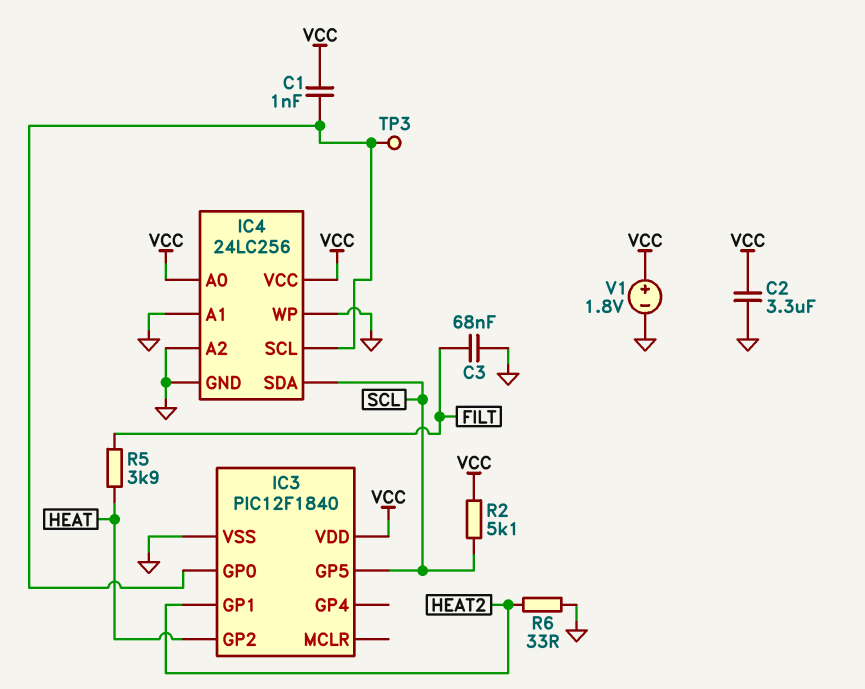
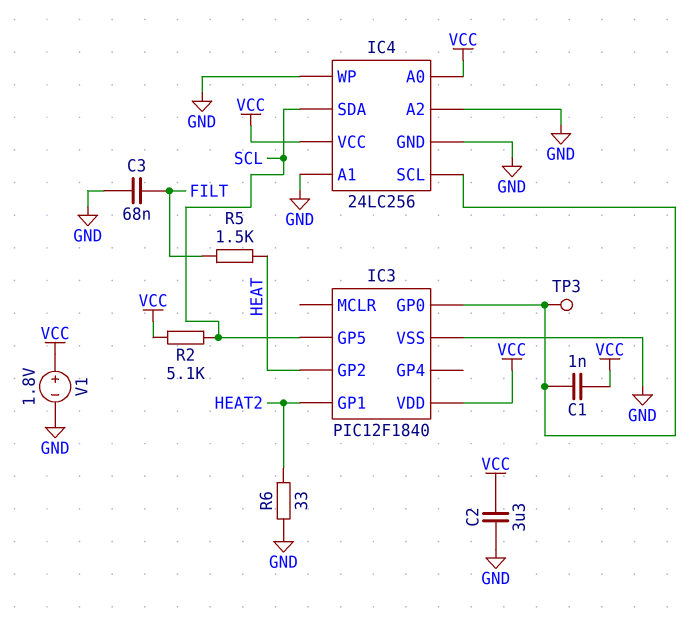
R5: 3.9k (FILT, HEAT) -> 1.5k (FILT, HEAT)

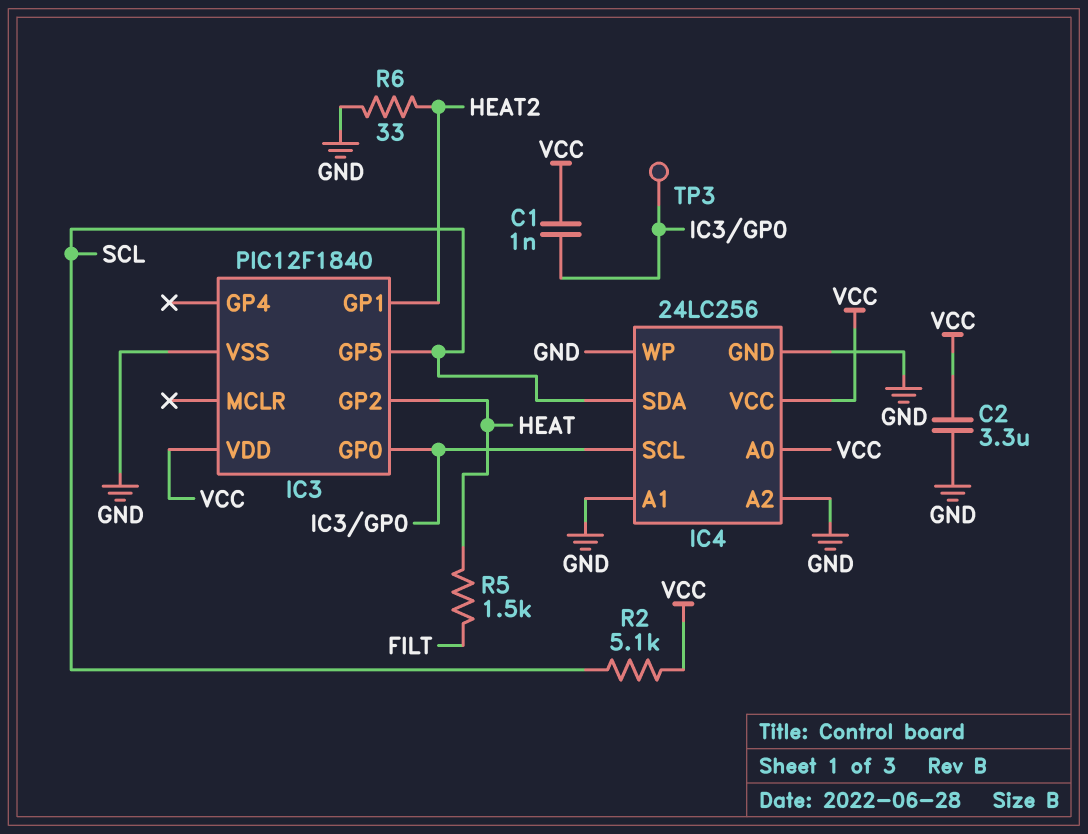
C3: 68nF (FILT, GND) -> none
V1: 1.8V (plus VCC, minus GND) -> none

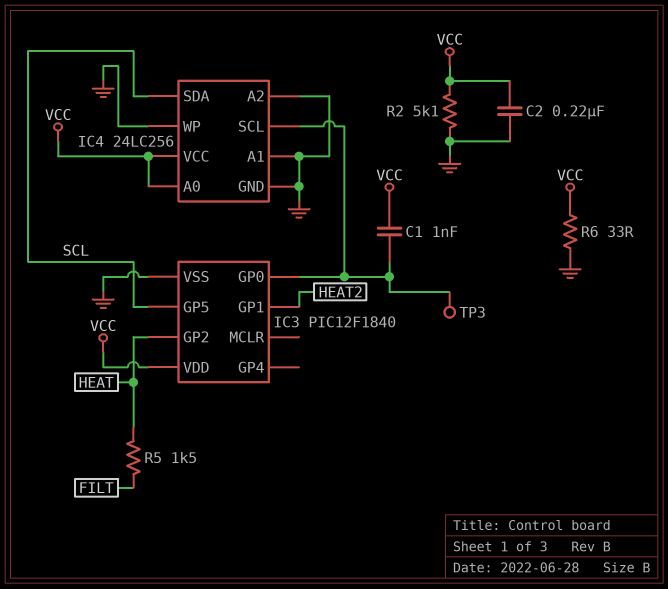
C2: 3.3uF (GND, VCC) -> 220nF (GND, VCC)
R2: 5.1k (SCL, VCC) -> 5.1k (GND, VCC)
R6: 33 (GND, HEAT2) -> 33 (GND, VCC)

